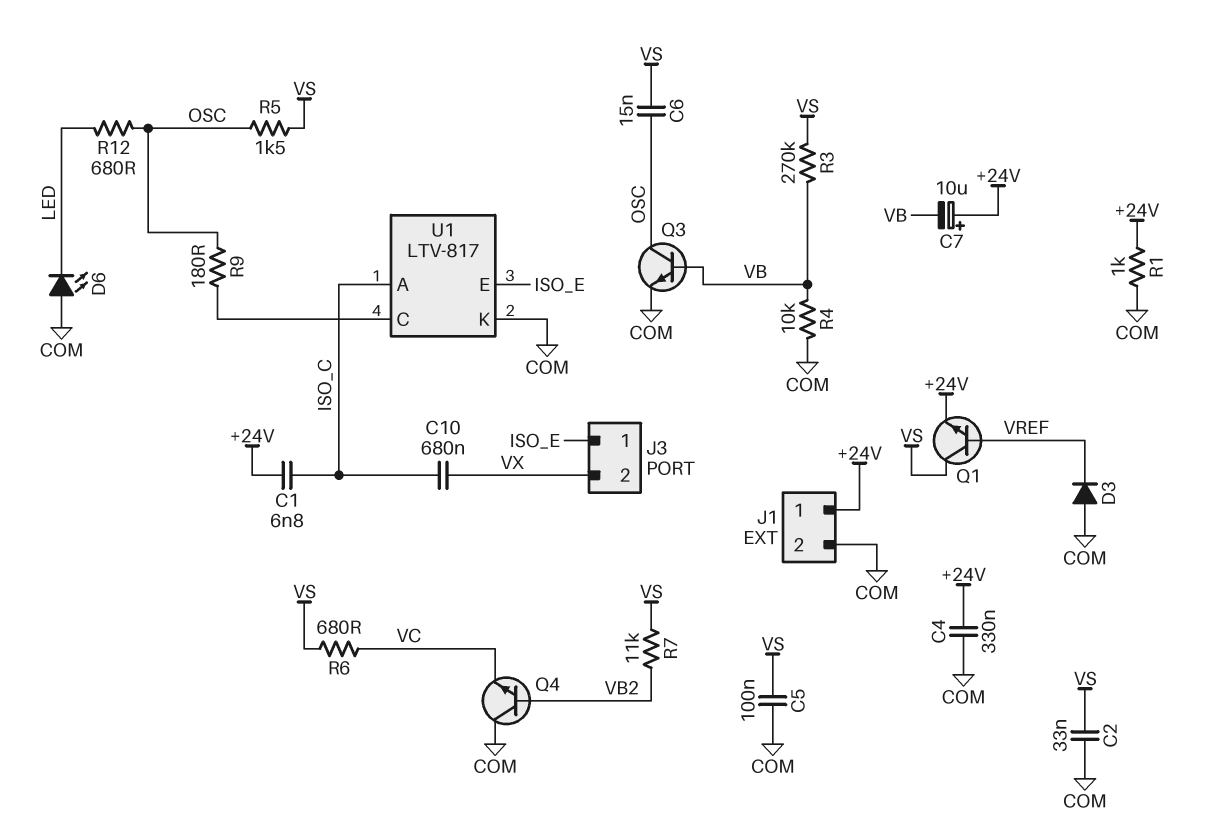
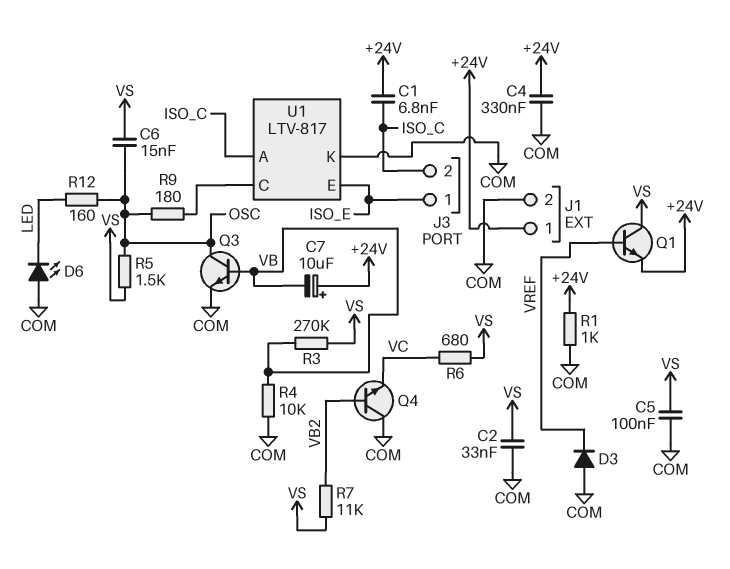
C10: 680nF (ISO_C, VX) -> none
J3 pin 2: VX -> ISO_C
R12: 680 (LED, OSC) -> 160 (LED, OSC)

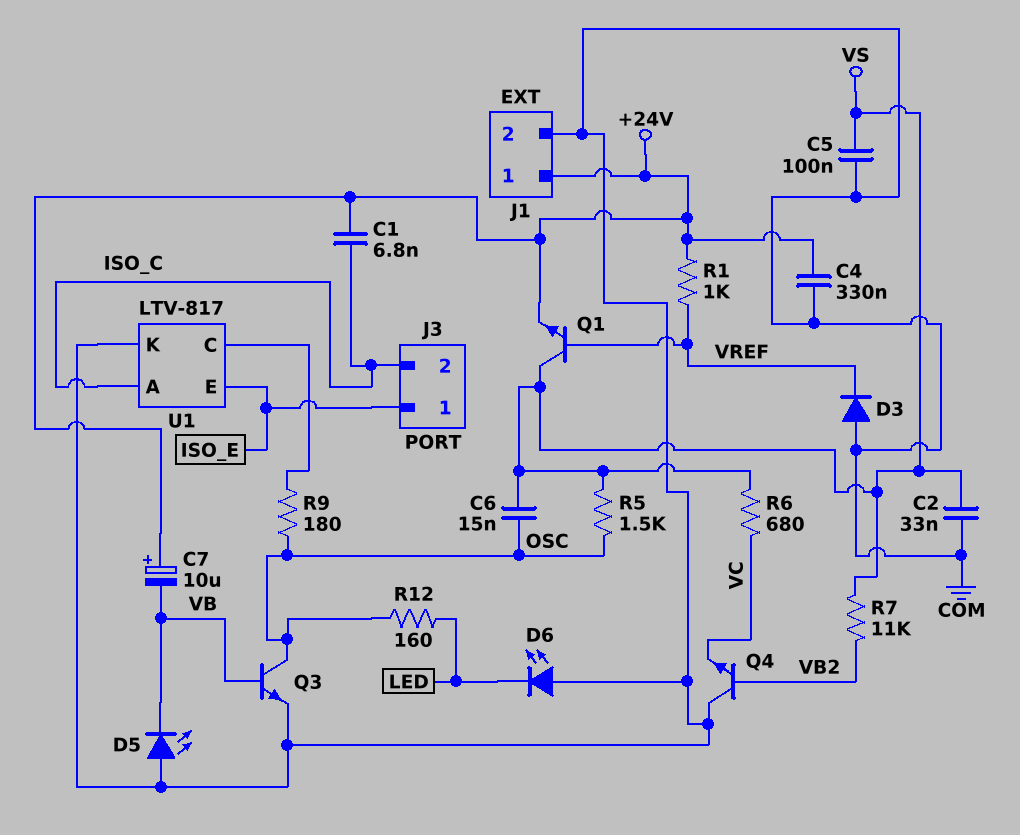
D5: none -> LED (A COM, K VB)
R1: 1k (+24V, COM) -> 1k (+24V, VREF)
R3: 270k (VB, VS) -> none
R4: 10k (COM, VB) -> none

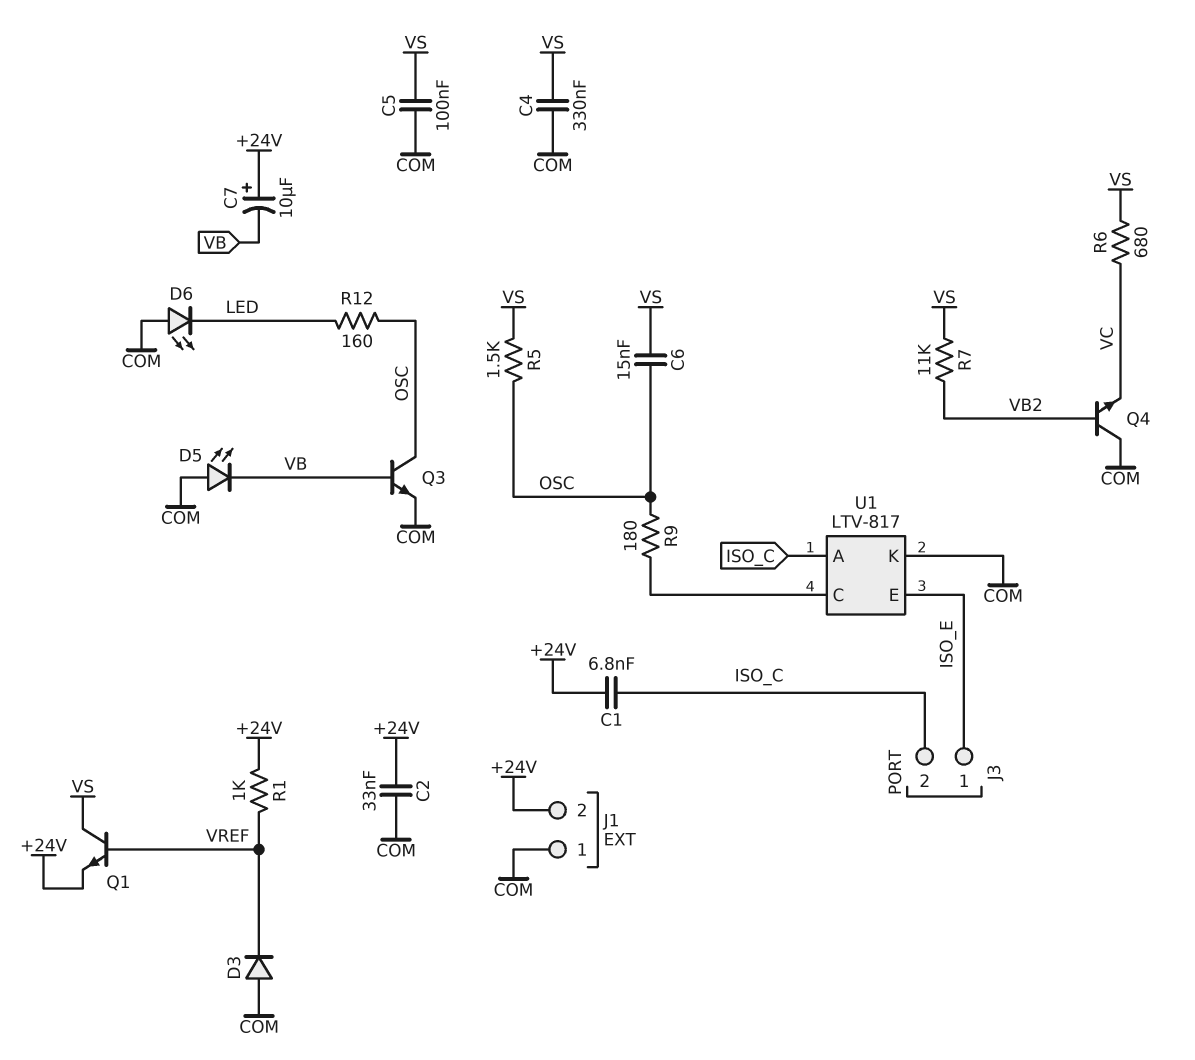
C2: 33nF (COM, VS) -> 33nF (+24V, COM)
C4: 330nF (+24V, COM) -> 330nF (COM, VS)
J1 pin 1: +24V -> COM
J1 pin 2: COM -> +24V

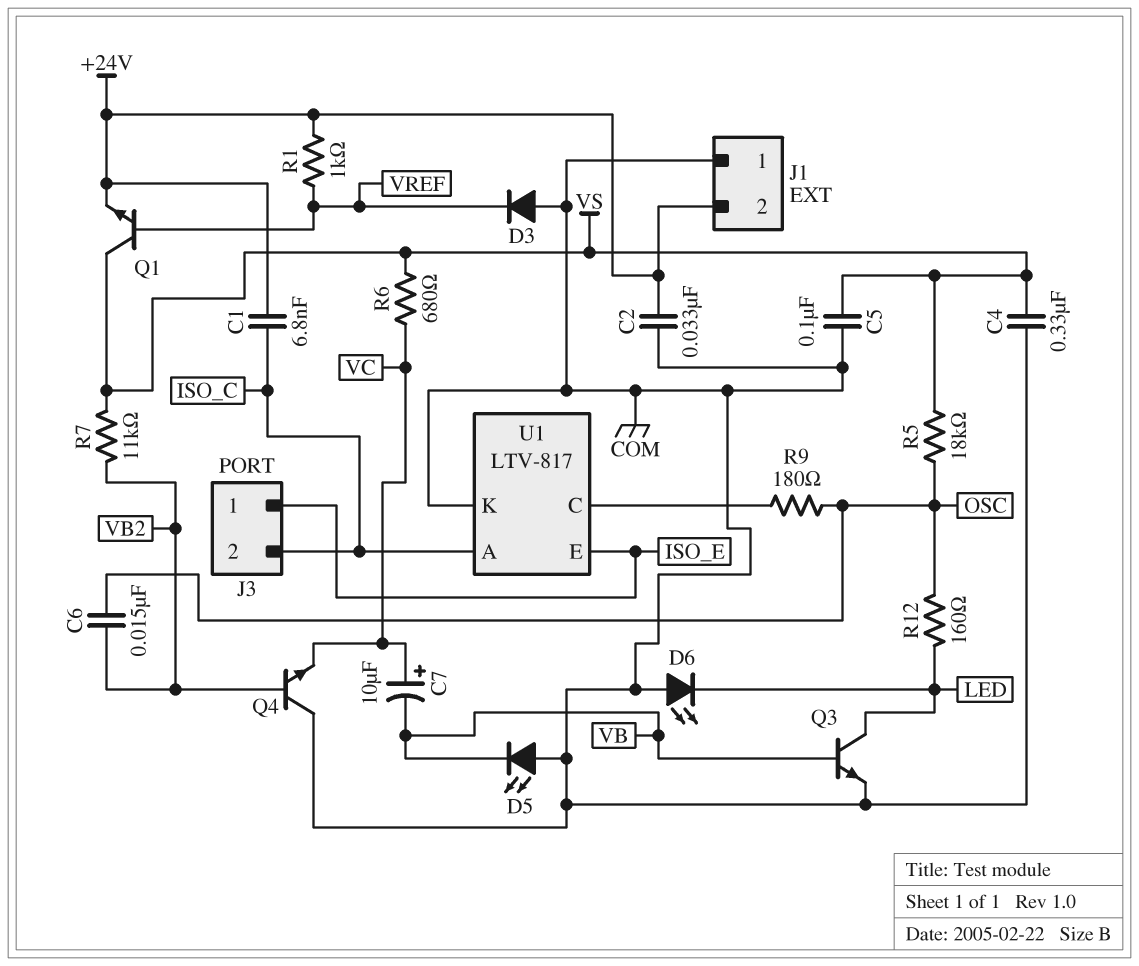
C6: 15nF (OSC, VS) -> 15nF (OSC, VB2)
C7: 10uF (plus +24V, minus VB) -> 10uF (plus VC, minus VB)
Q3: NPN (B VB, C OSC, E COM) -> NPN (B VB, C LED, E COM)
R5: 1.5k (OSC, VS) -> 18k (OSC, VS)

